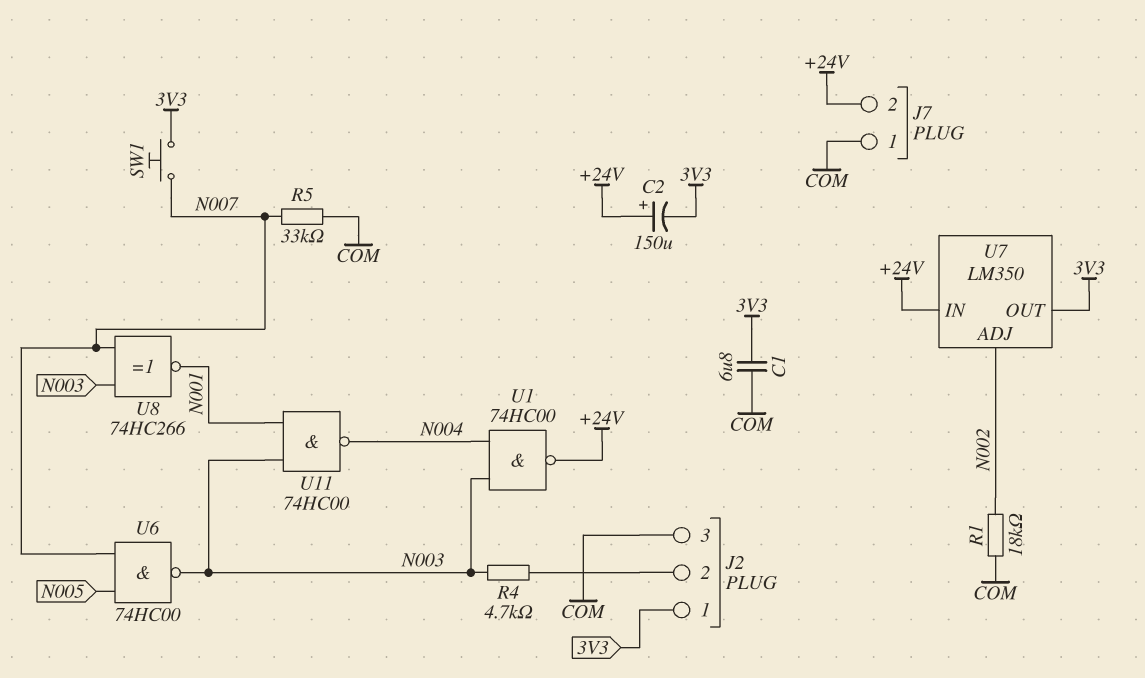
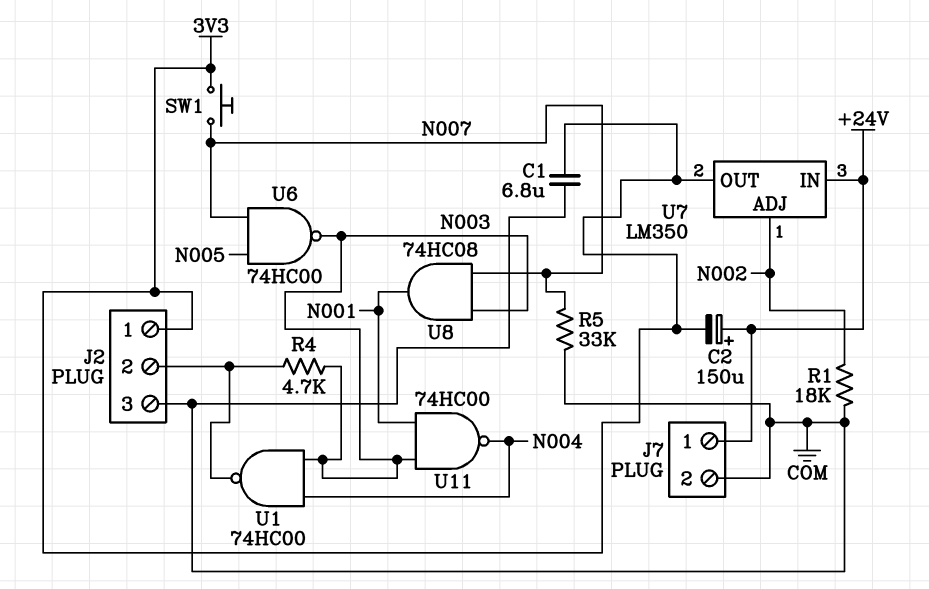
J7 pin 1: COM -> +24V
J7 pin 2: +24V -> COM
U1: NAND 74HC00 (in N003, in N004, out +24V) -> NAND 74HC00 (in N003, in N004, out J2/2)
U8: XNOR 74HC266 (in N003, in N007, out N001) -> AND 74HC08 (in N003, in N007, out N001)

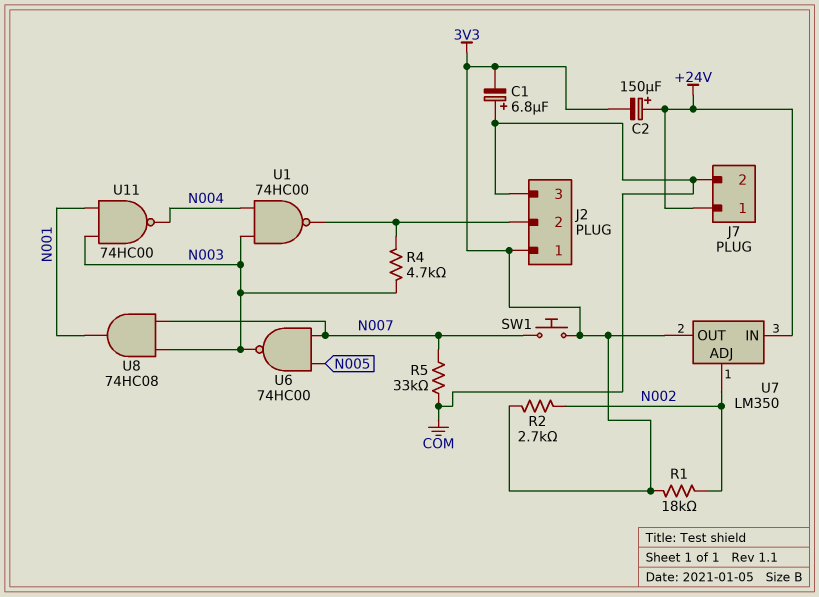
C1: 6.8uF (3V3, COM) -> 6.8uF (plus COM, minus 3V3)
R1: 18k (COM, N002) -> 18k (3V3, N002)
R2: none -> 2.7k (3V3, N002)

